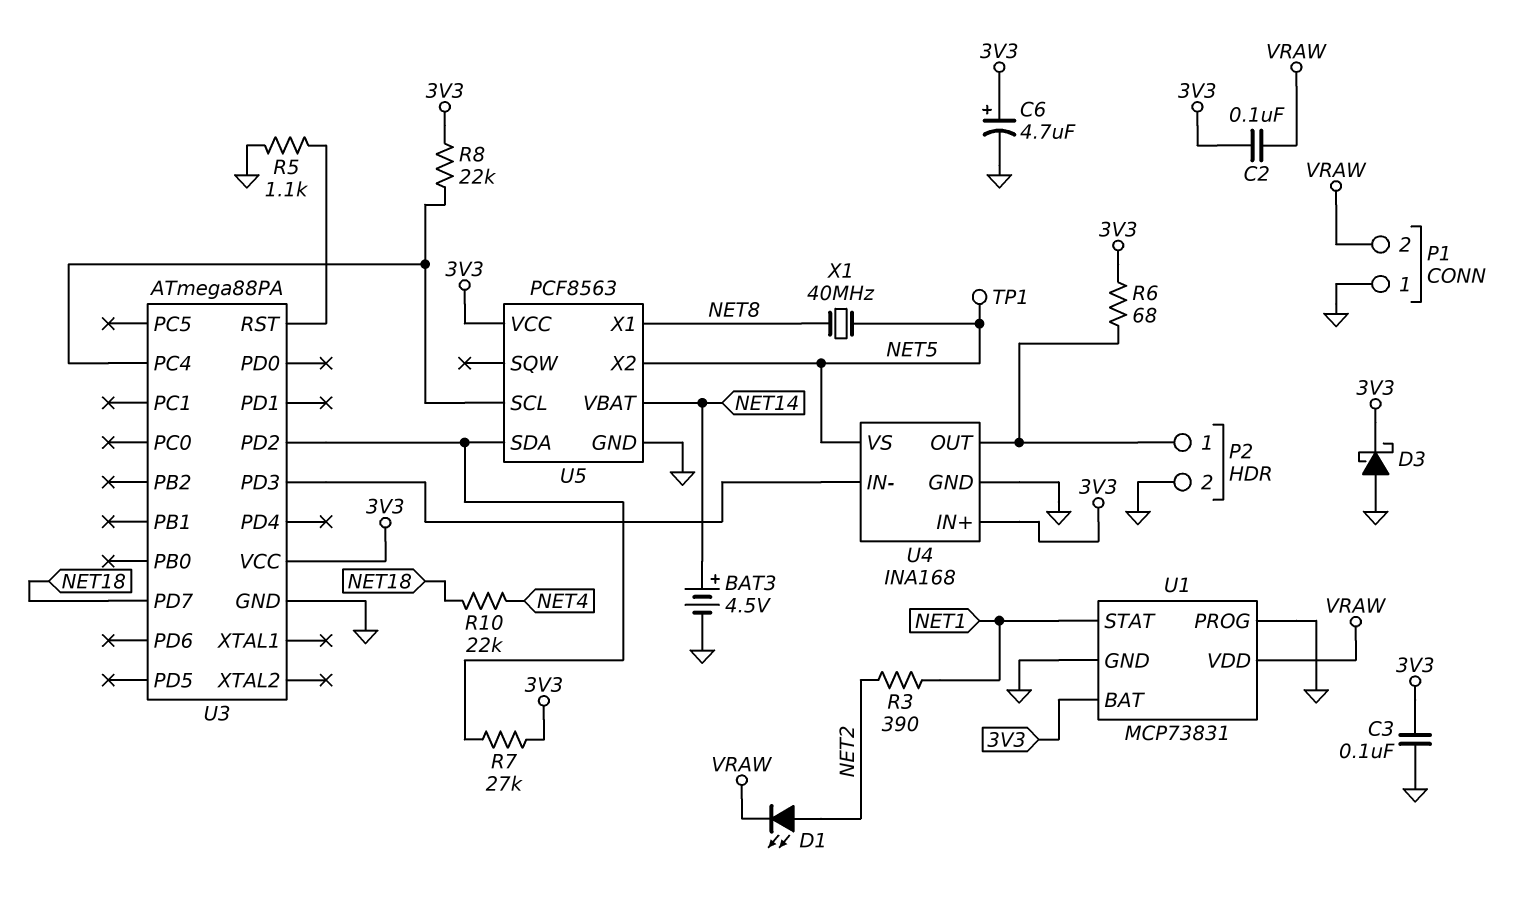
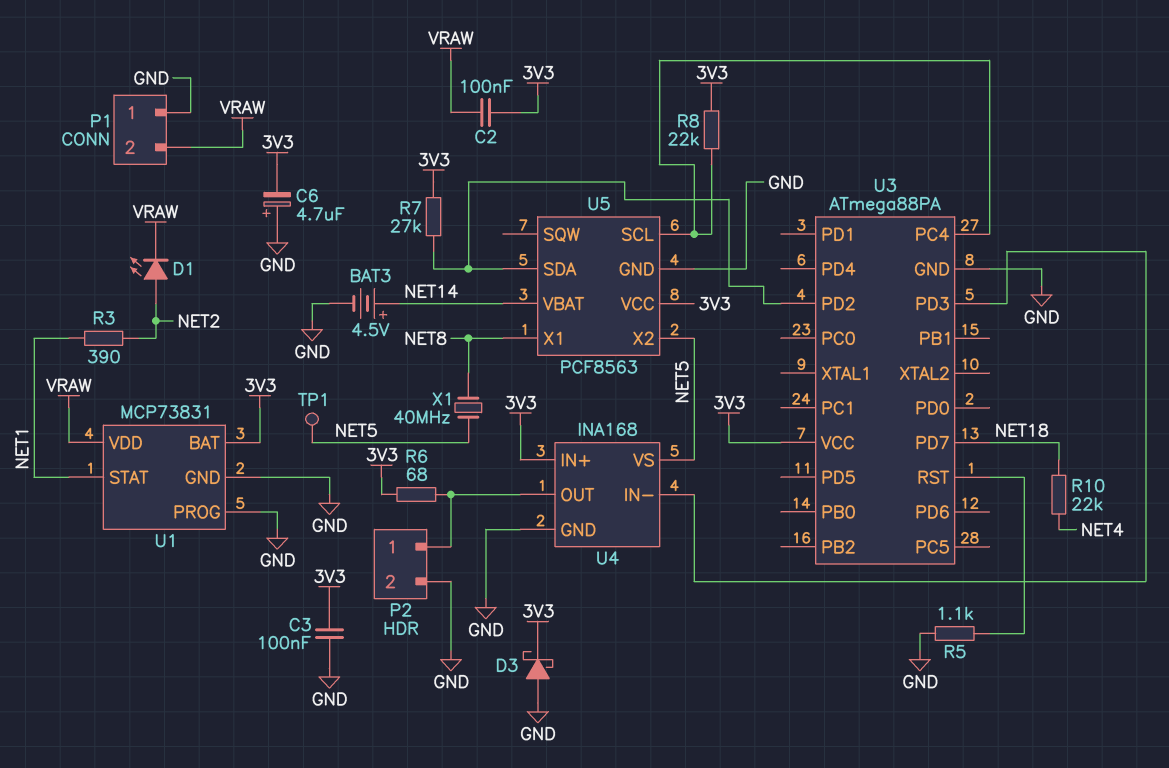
C6: 4.7uF (plus 3V3, minus GND) -> 4.7uF (plus GND, minus 3V3)

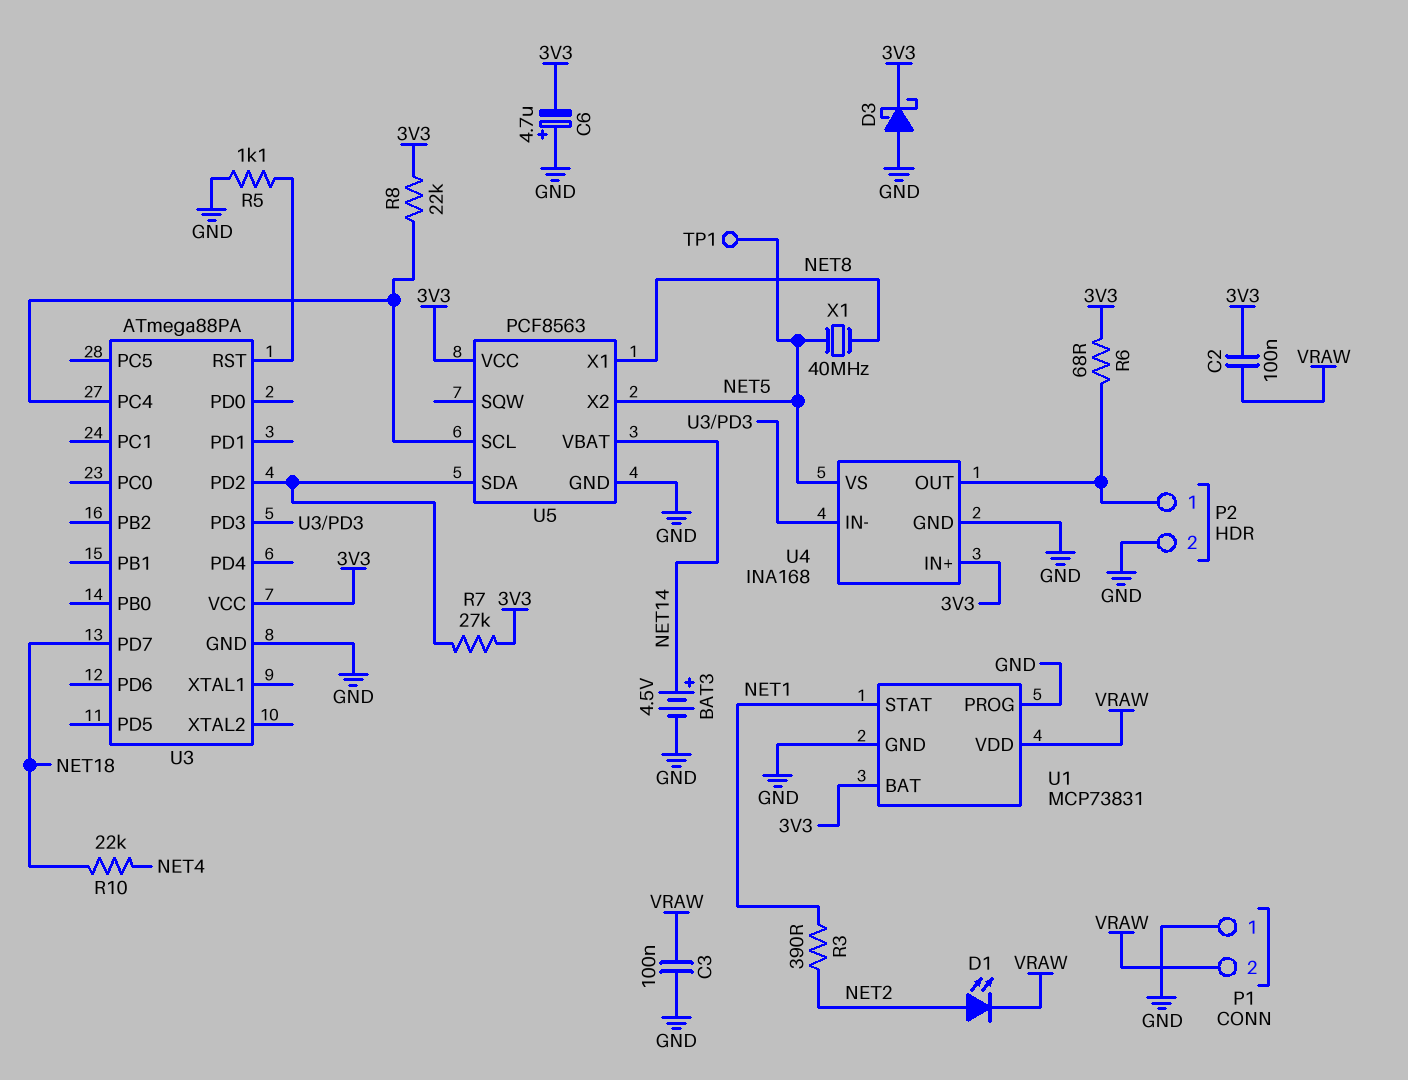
C3: 100nF (3V3, GND) -> 100nF (GND, VRAW)

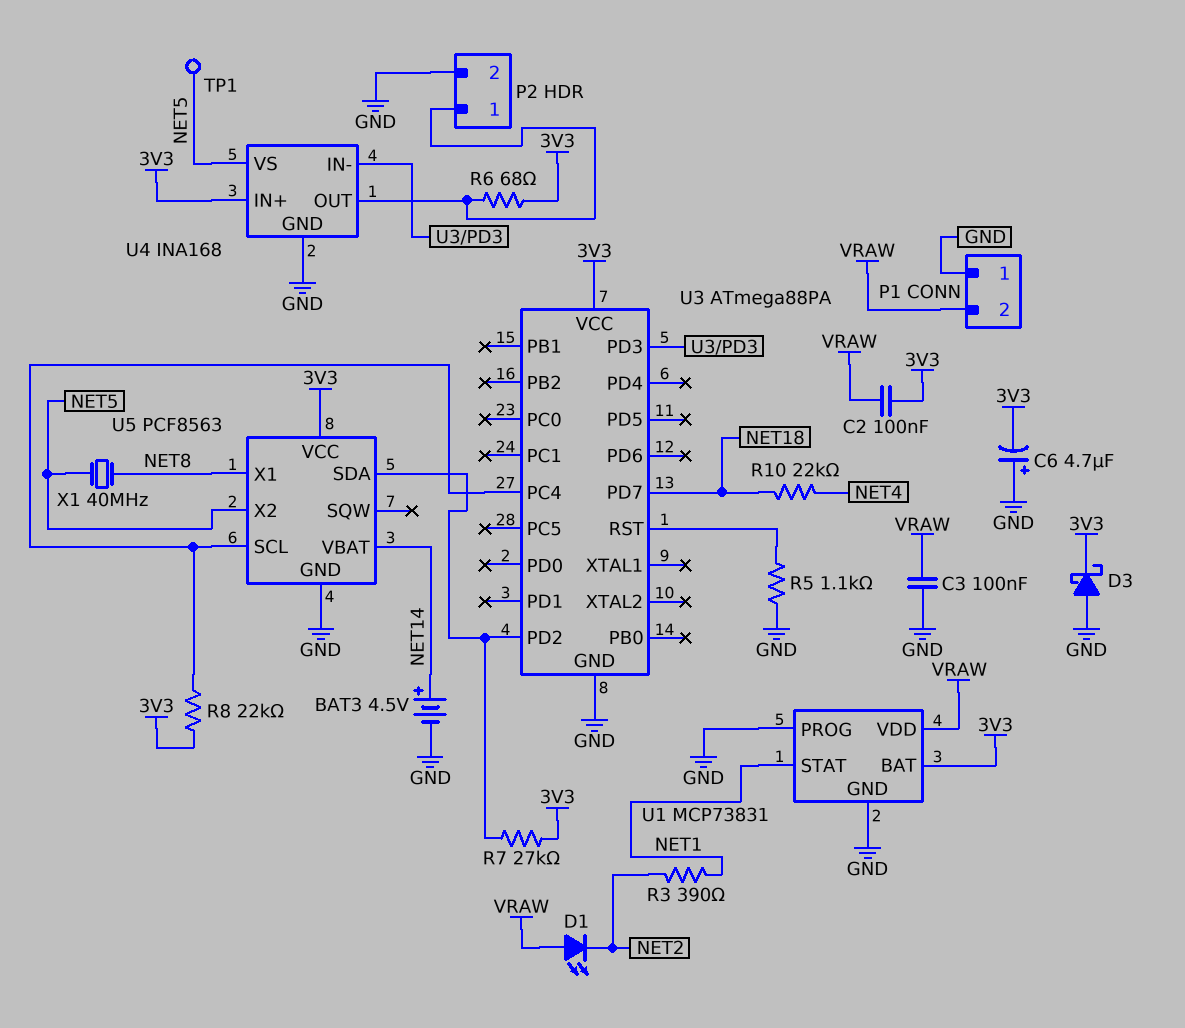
D1: LED (A NET2, K VRAW) -> LED (A VRAW, K NET2)

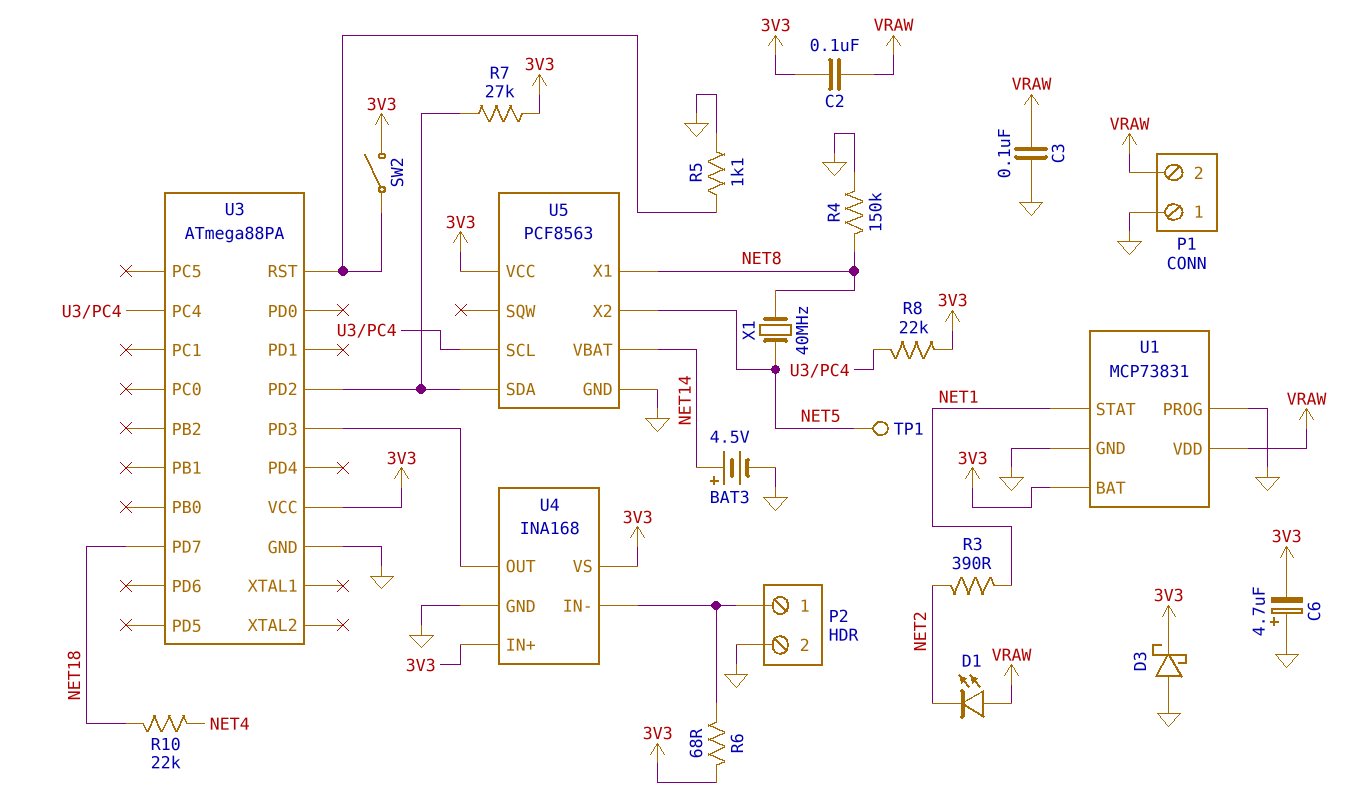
R4: none -> 150k (GND, NET8)
SW2: none -> switch (3V3, U3/RST)
U4 pin IN-: U3/PD3 -> P2/1
U4 pin OUT: P2/1 -> U3/PD3
U4 pin VS: NET5 -> 3V3

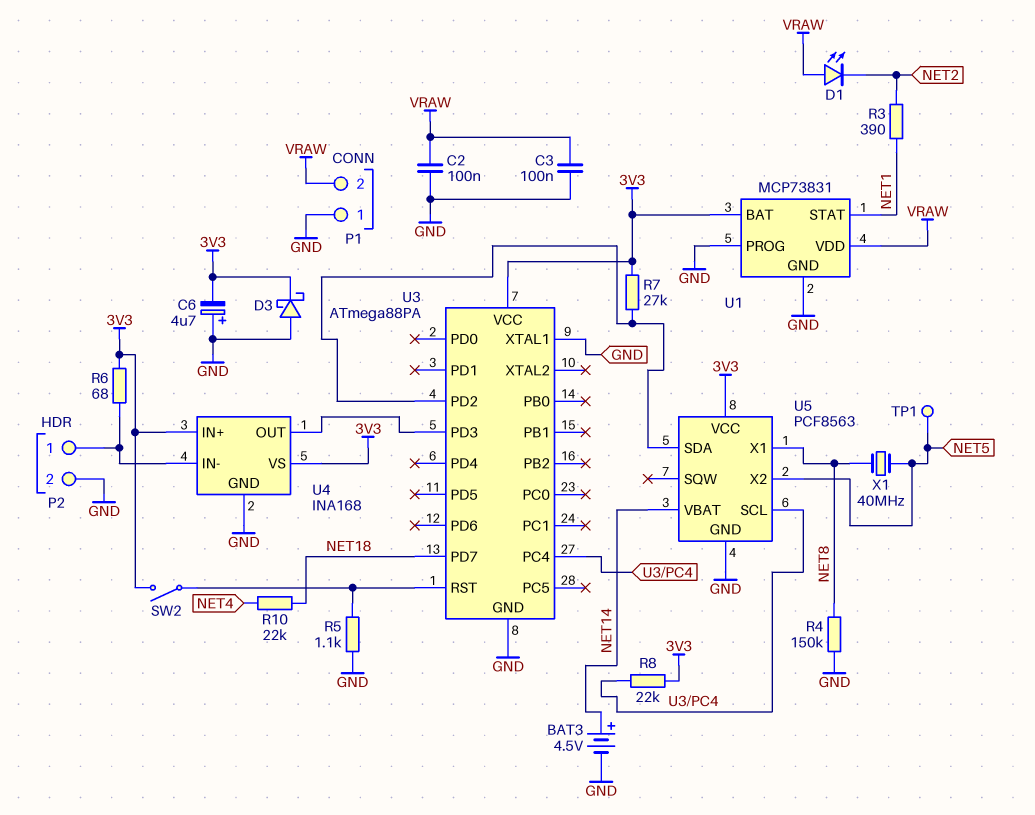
C2: 100nF (3V3, VRAW) -> 100nF (GND, VRAW)
U3 pin XTAL1: none -> GND

